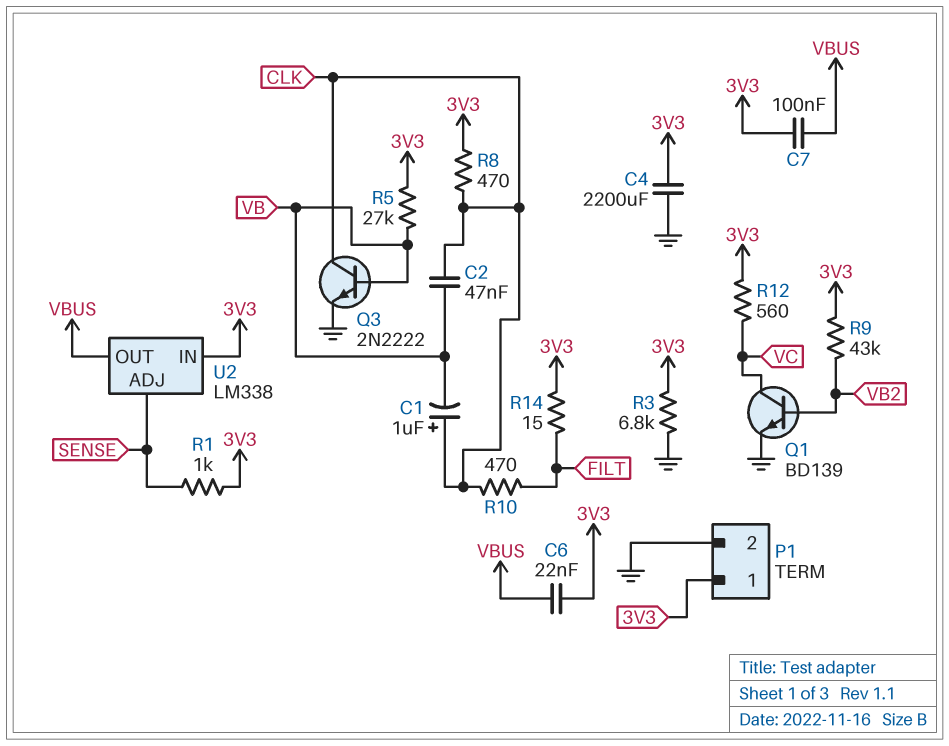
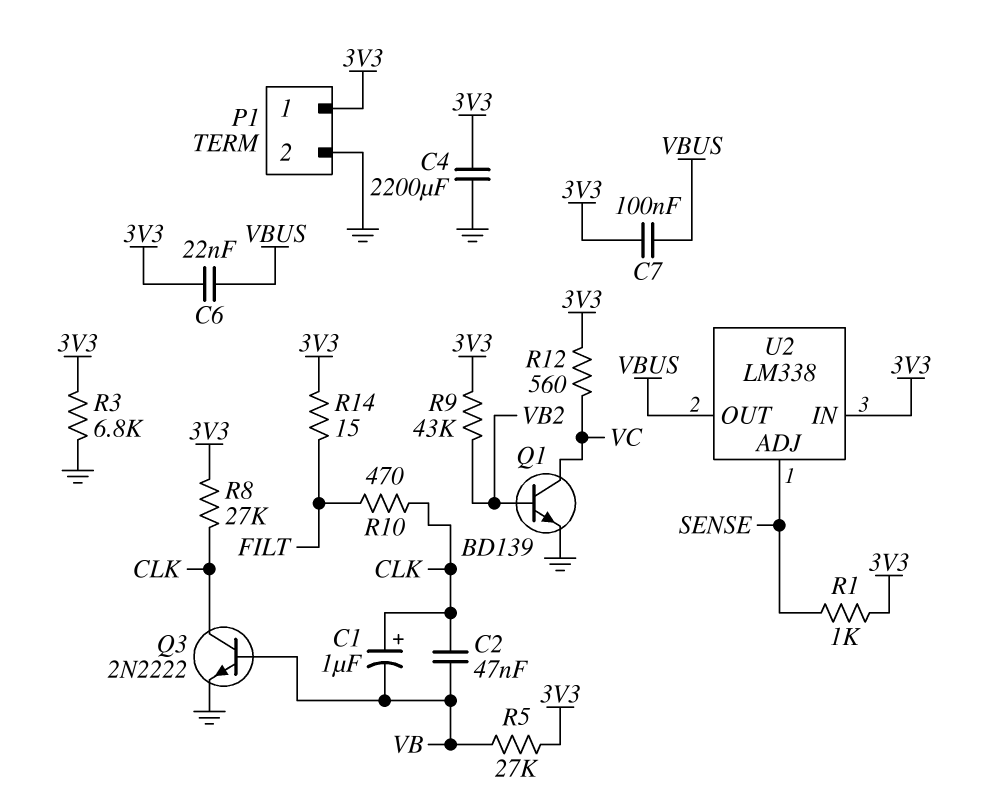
R8: 470 (3V3, CLK) -> 27k (3V3, CLK)

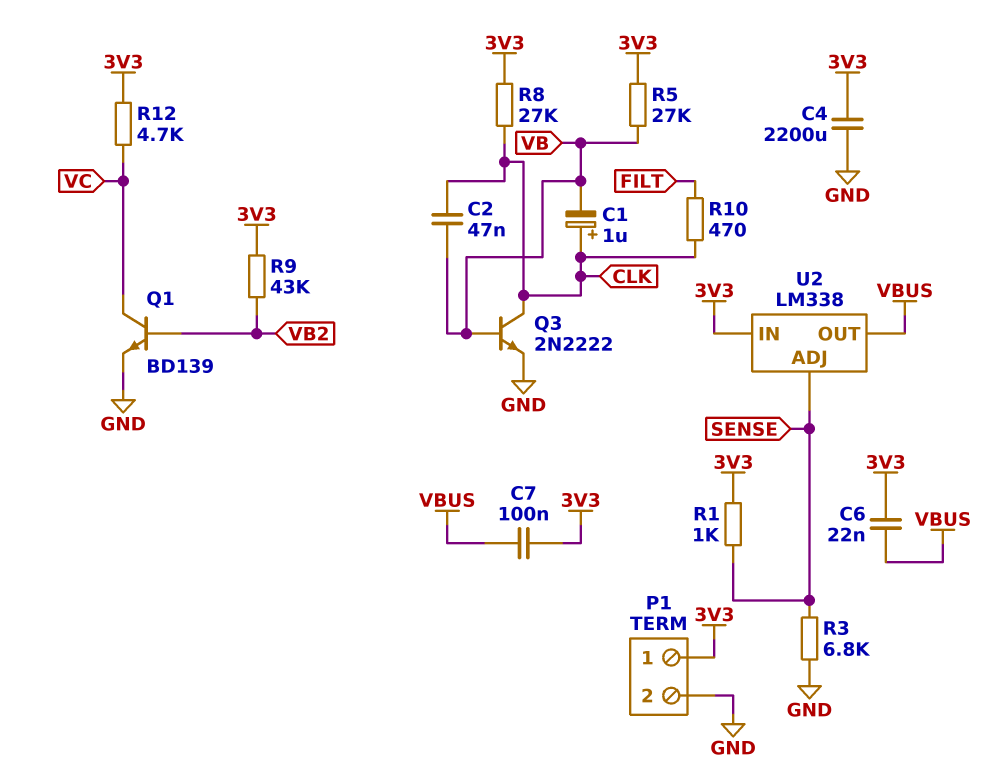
R3: 6.8k (3V3, GND) -> 6.8k (GND, SENSE)
R12: 560 (3V3, VC) -> 4.7k (3V3, VC)
R14: 15 (3V3, FILT) -> none

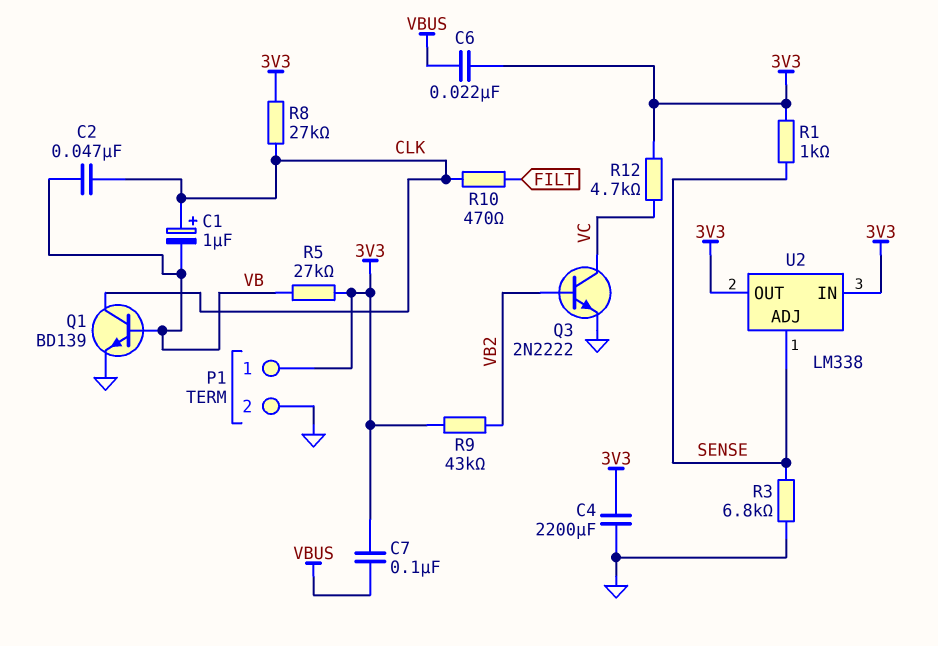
Q1: NPN BD139 (B VB2, C VC, E GND) -> NPN BD139 (B VB, C CLK, E GND)
Q3: NPN 2N2222 (B VB, C CLK, E GND) -> NPN 2N2222 (B VB2, C VC, E GND)
U2 pin OUT: VBUS -> 3V3

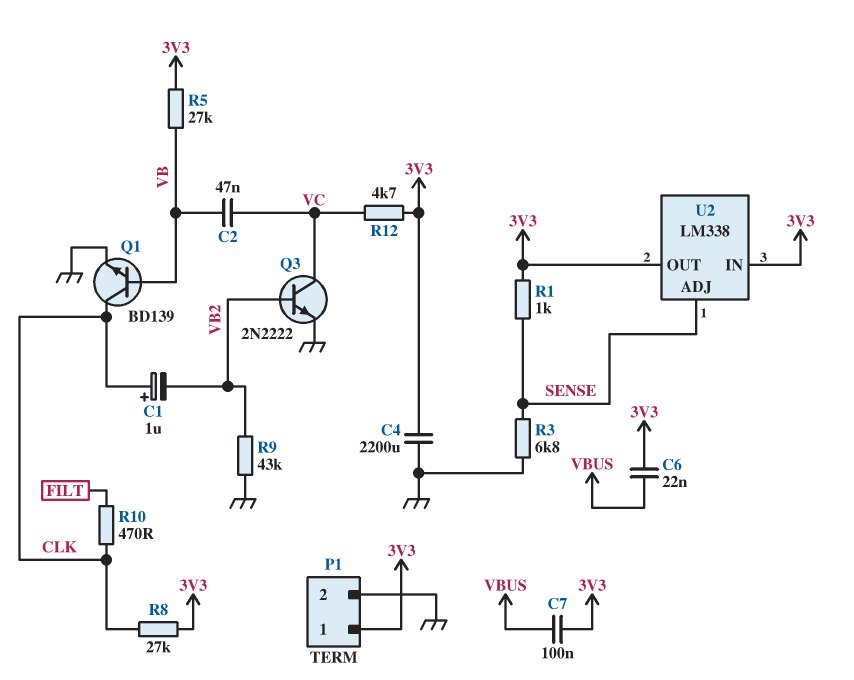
C1: 1uF (plus CLK, minus VB) -> 1uF (plus CLK, minus VB2)
C2: 47nF (CLK, VB) -> 47nF (VB, VC)
R9: 43k (3V3, VB2) -> 43k (GND, VB2)

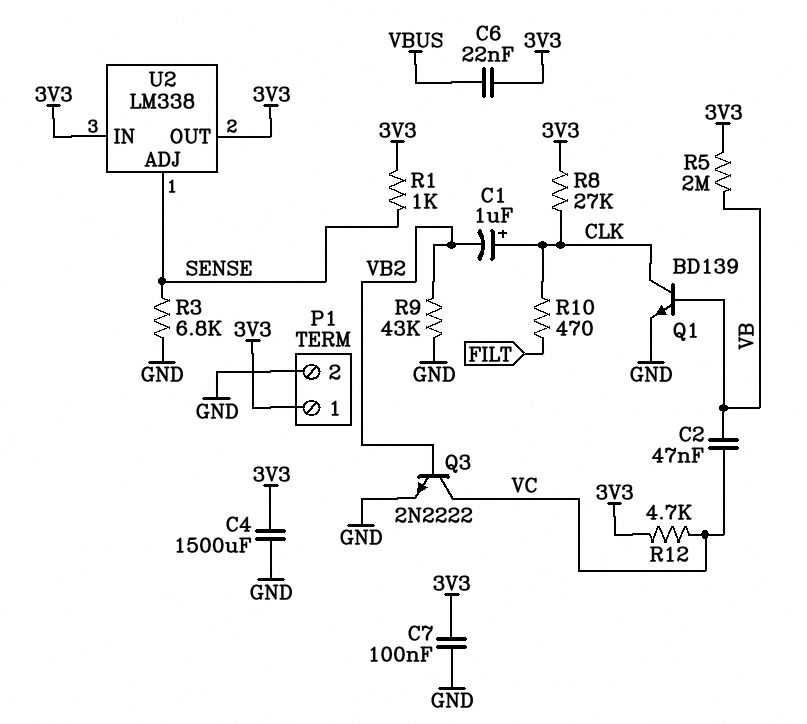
C4: 2200uF (3V3, GND) -> 1500uF (3V3, GND)
C7: 100nF (3V3, VBUS) -> 100nF (3V3, GND)
R5: 27k (3V3, VB) -> 2M (3V3, VB)

